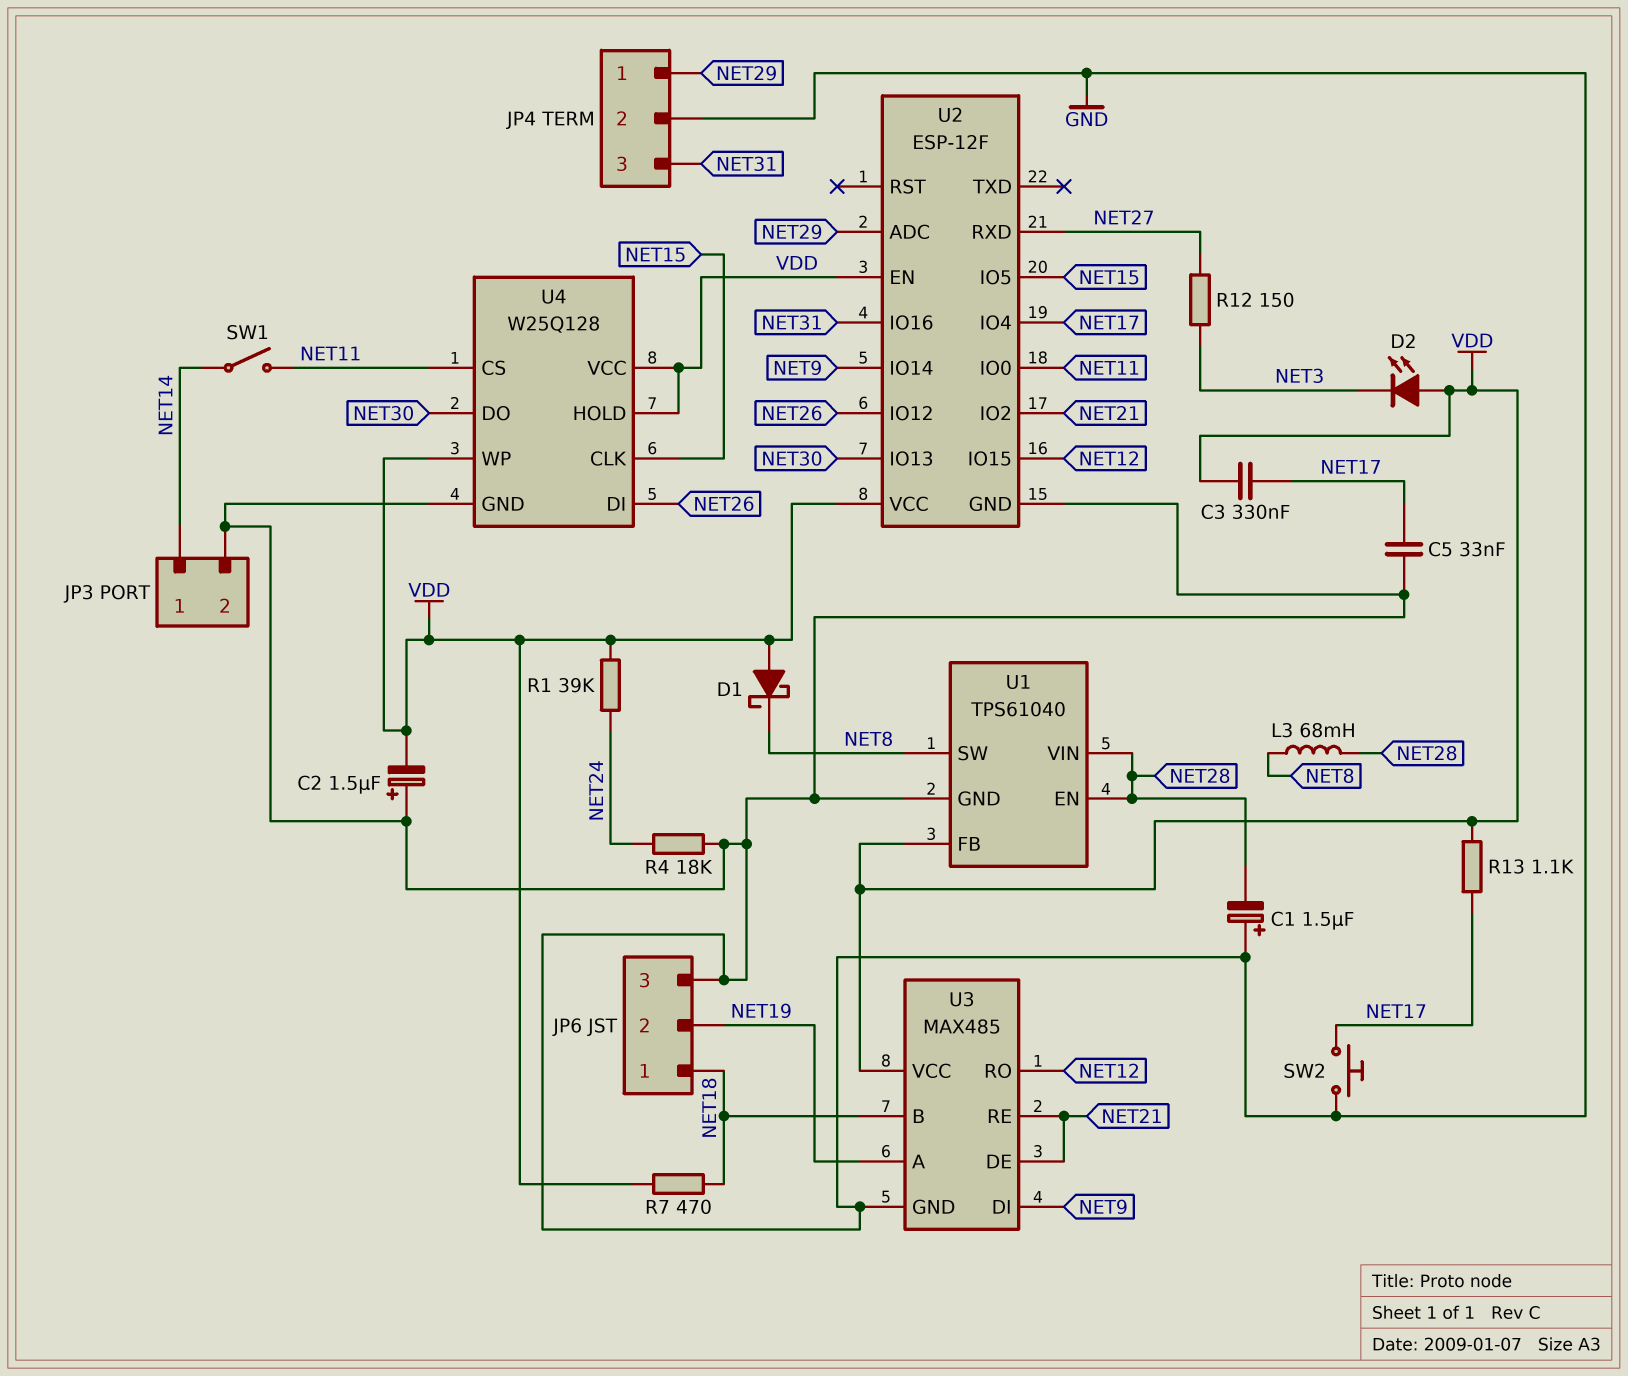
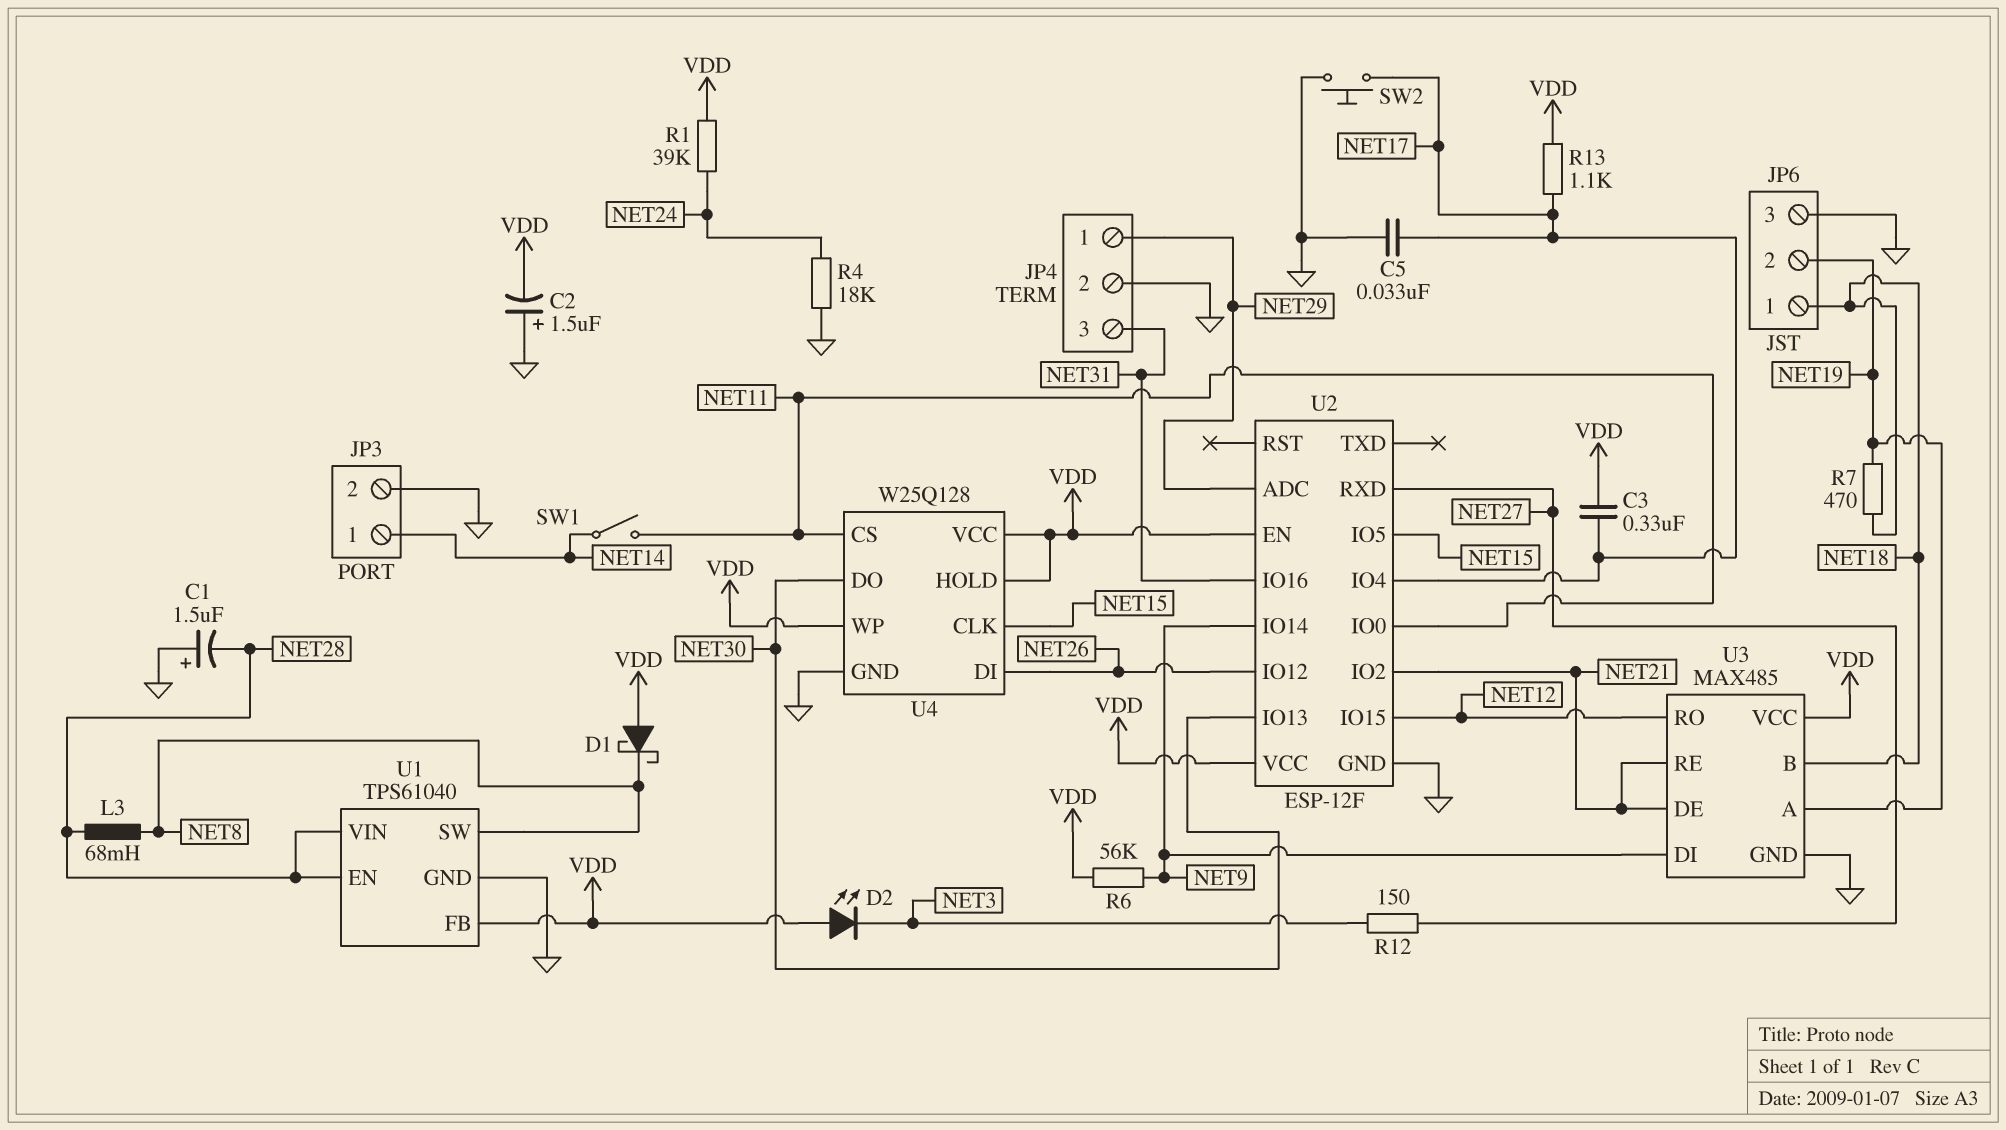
R6: none -> 56k (NET9, VDD)
R7: 470 (NET18, VDD) -> 470 (NET18, NET19)

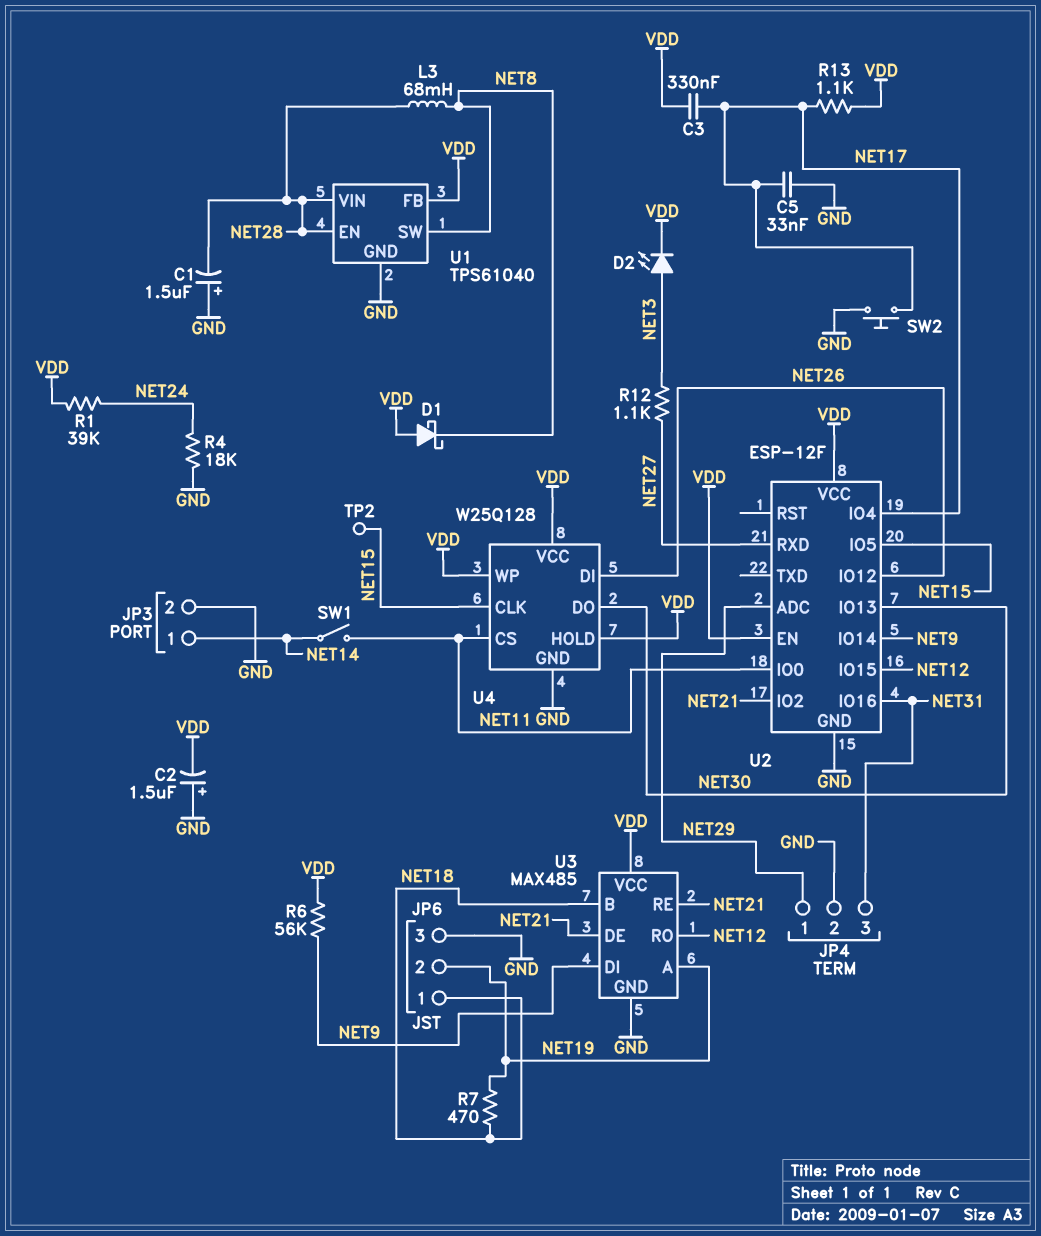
D2: LED (A VDD, K NET3) -> LED (A NET3, K VDD)
R12: 150 (NET3, NET27) -> 1.1k (NET3, NET27)
TP2: none -> test point (NET15)

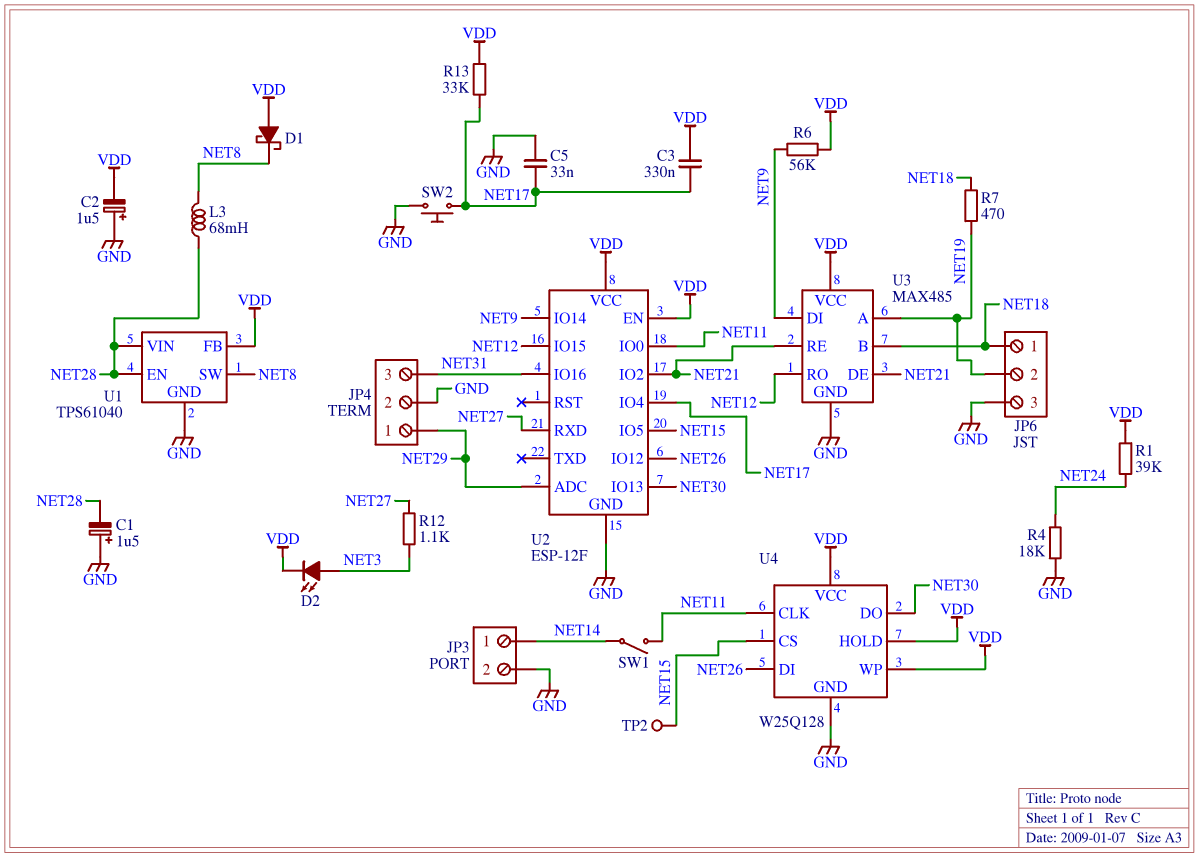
R13: 1.1k (NET17, VDD) -> 33k (NET17, VDD)
U4 pin CLK: NET15 -> NET11
U4 pin CS: NET11 -> NET15

